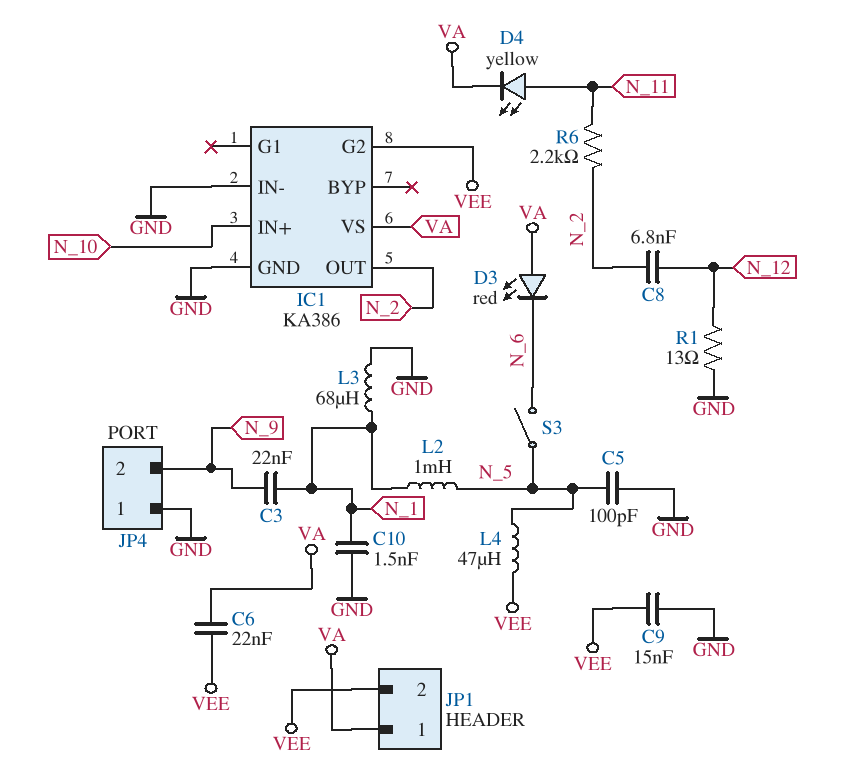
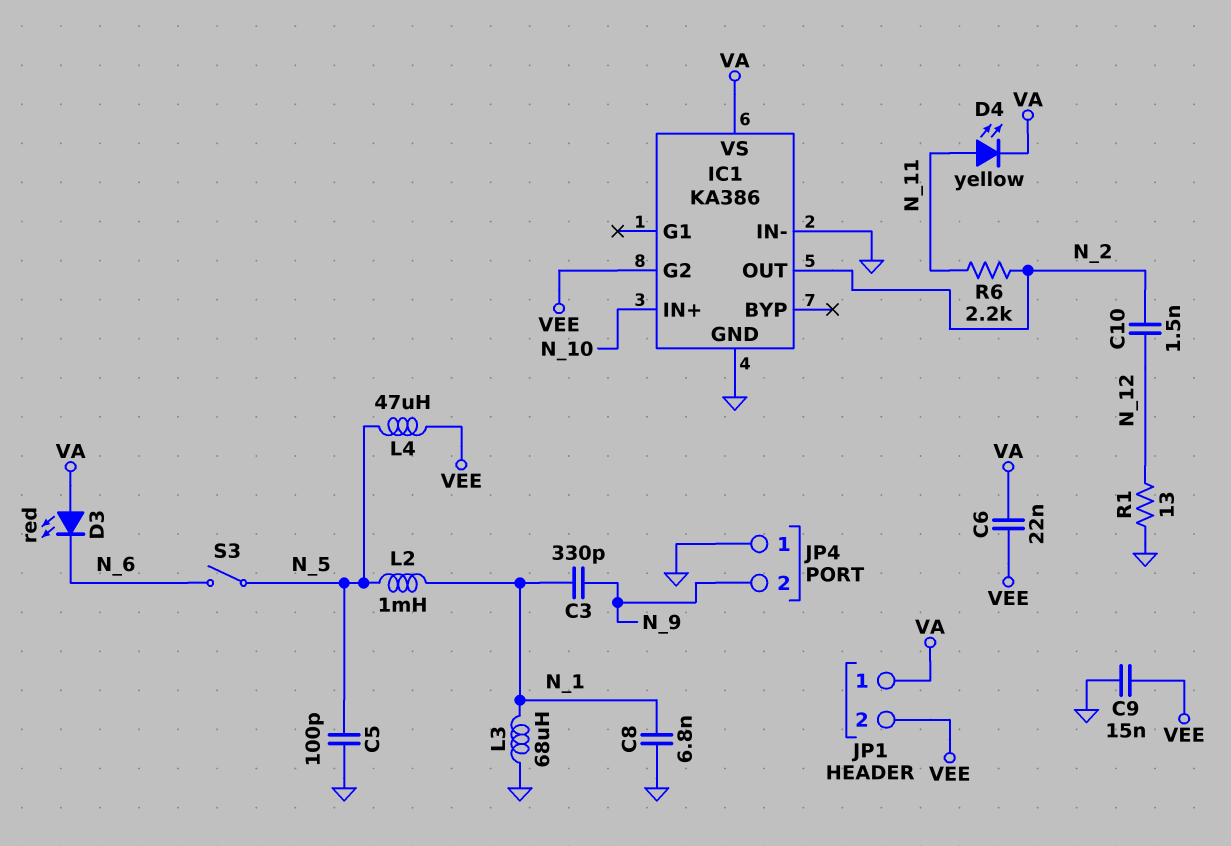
C3: 22nF (N_1, N_9) -> 330pF (N_1, N_9)
C8: 6.8nF (N_2, N_12) -> 6.8nF (GND, N_1)
C10: 1.5nF (GND, N_1) -> 1.5nF (N_2, N_12)

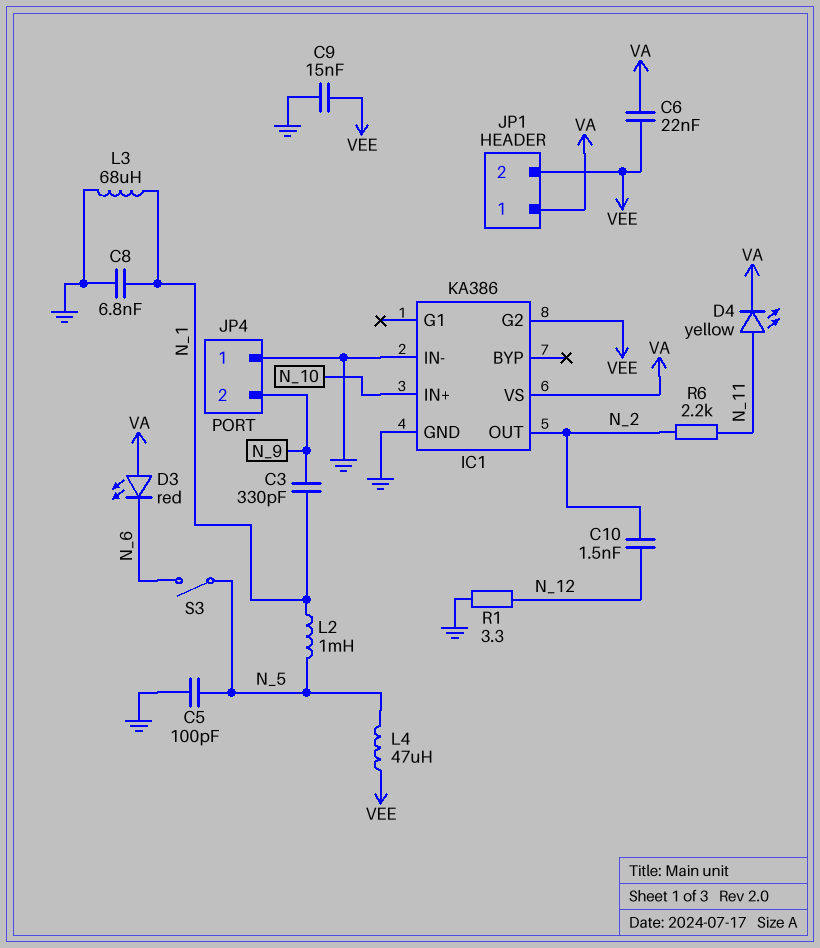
R1: 13 (GND, N_12) -> 3.3 (GND, N_12)

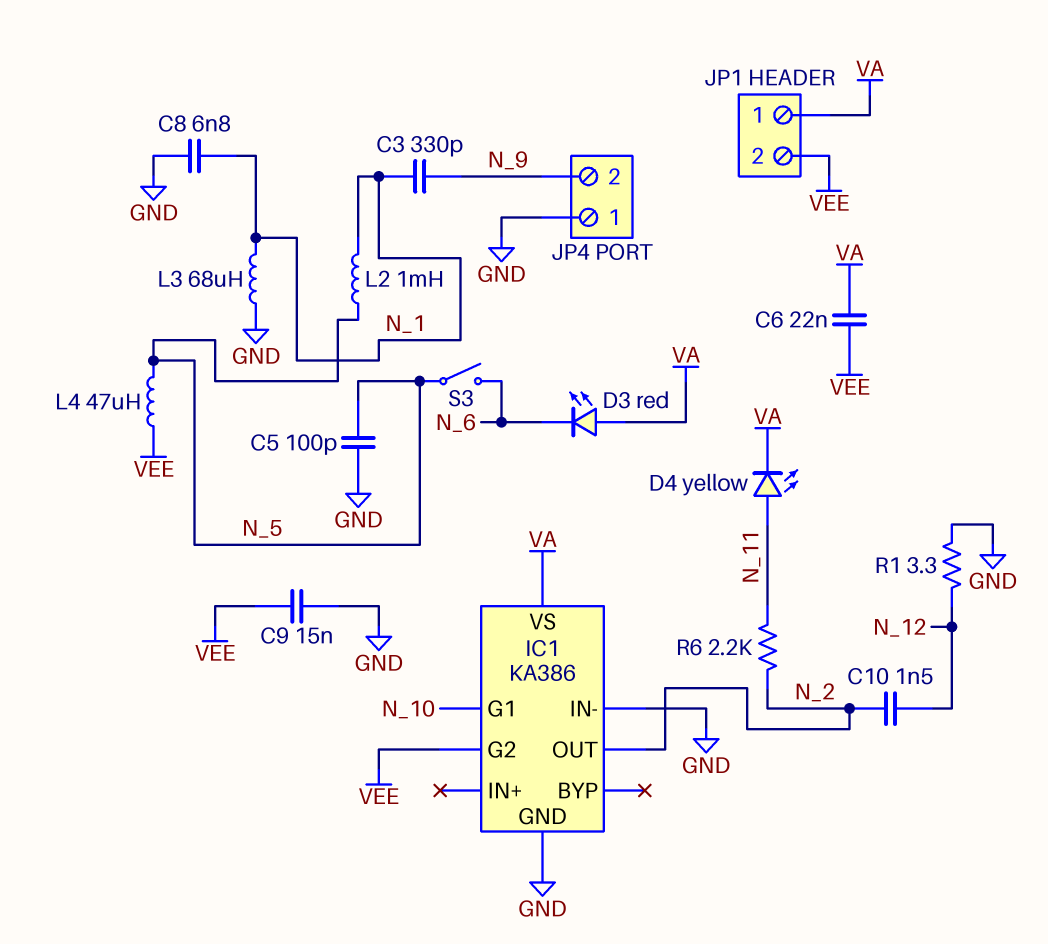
IC1 pin G1: none -> N_10
IC1 pin IN+: N_10 -> none

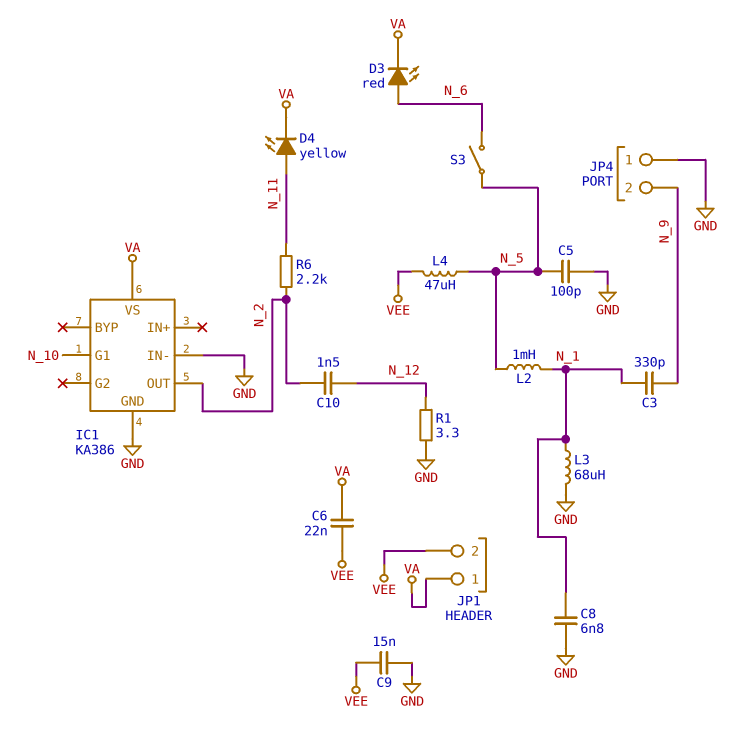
D3: LED red (A VA, K N_6) -> LED red (A N_6, K VA)
IC1 pin G2: VEE -> none

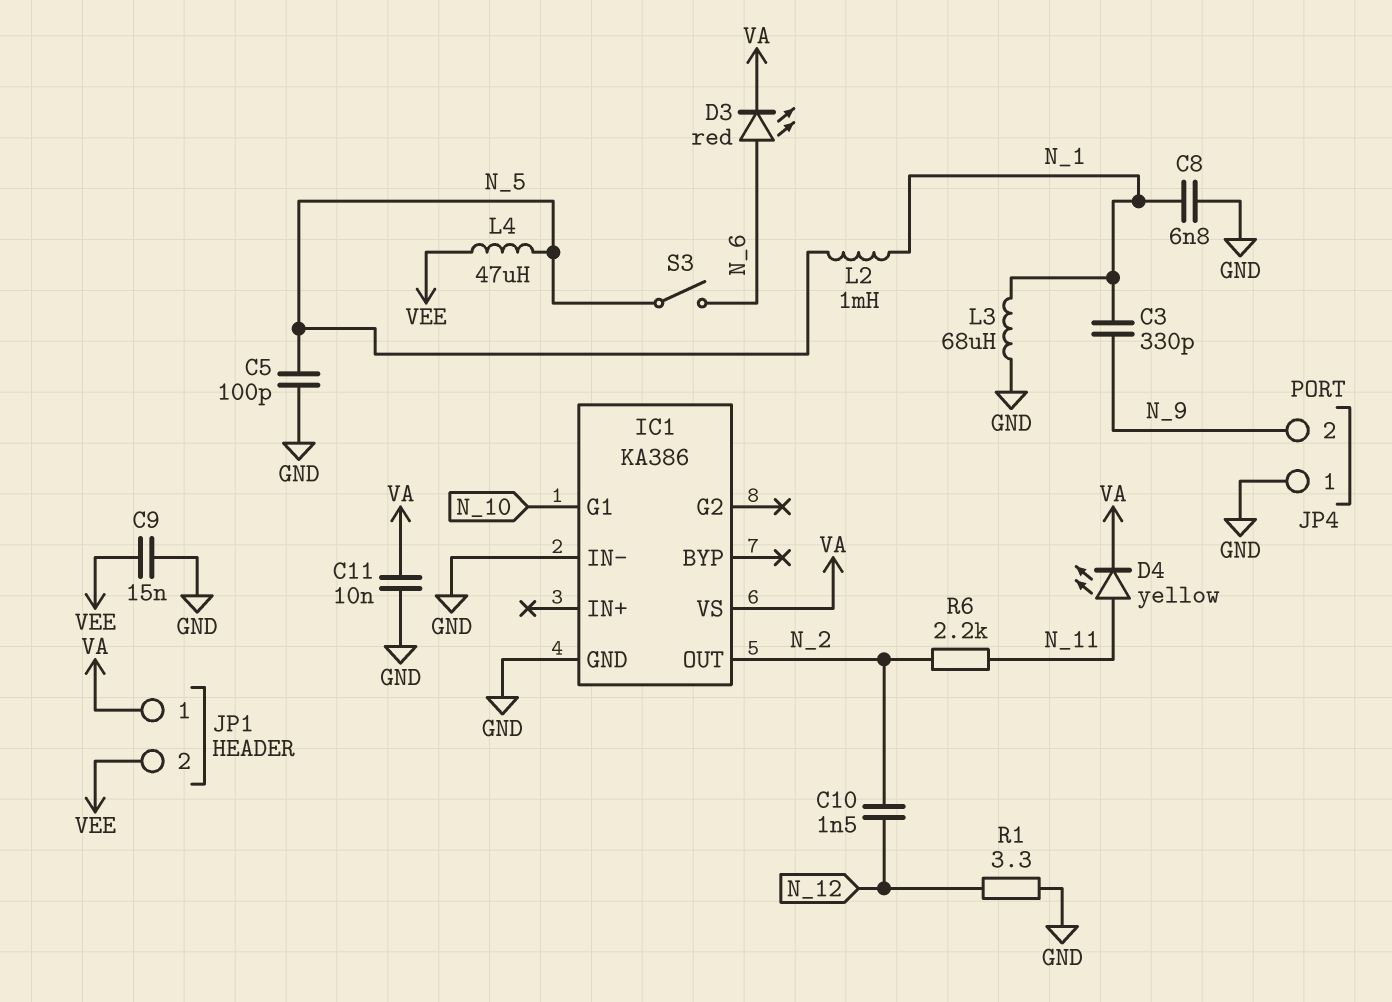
C6: 22nF (VA, VEE) -> none
C11: none -> 10nF (GND, VA)

